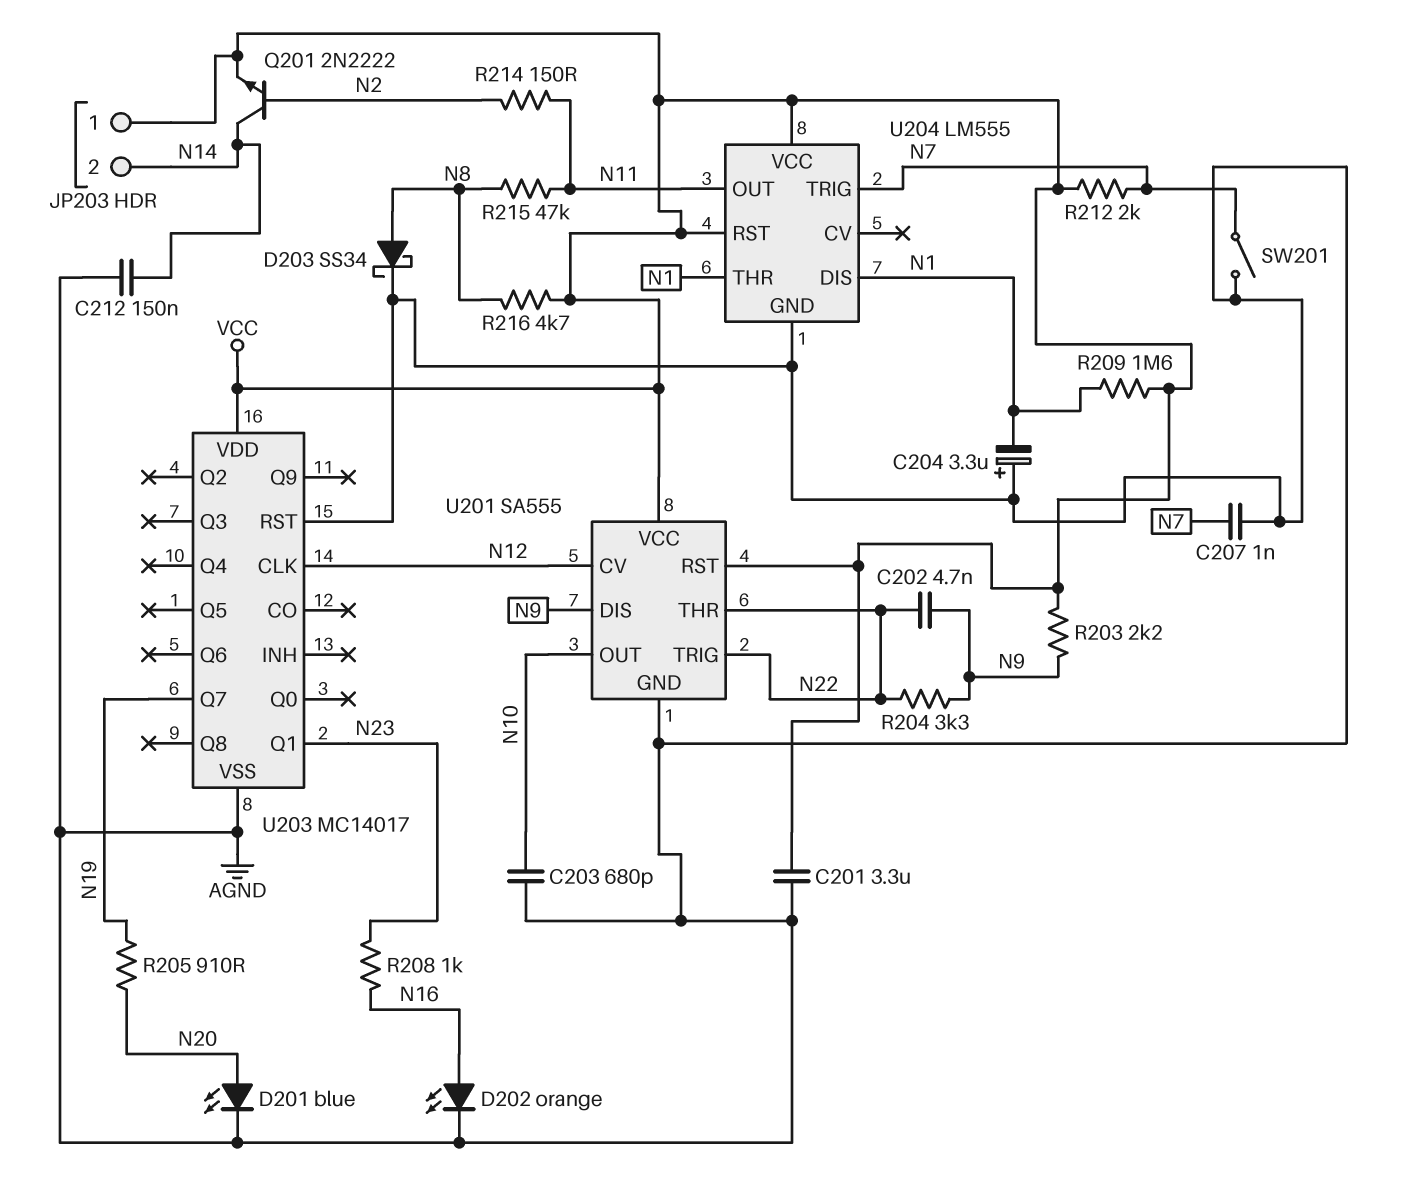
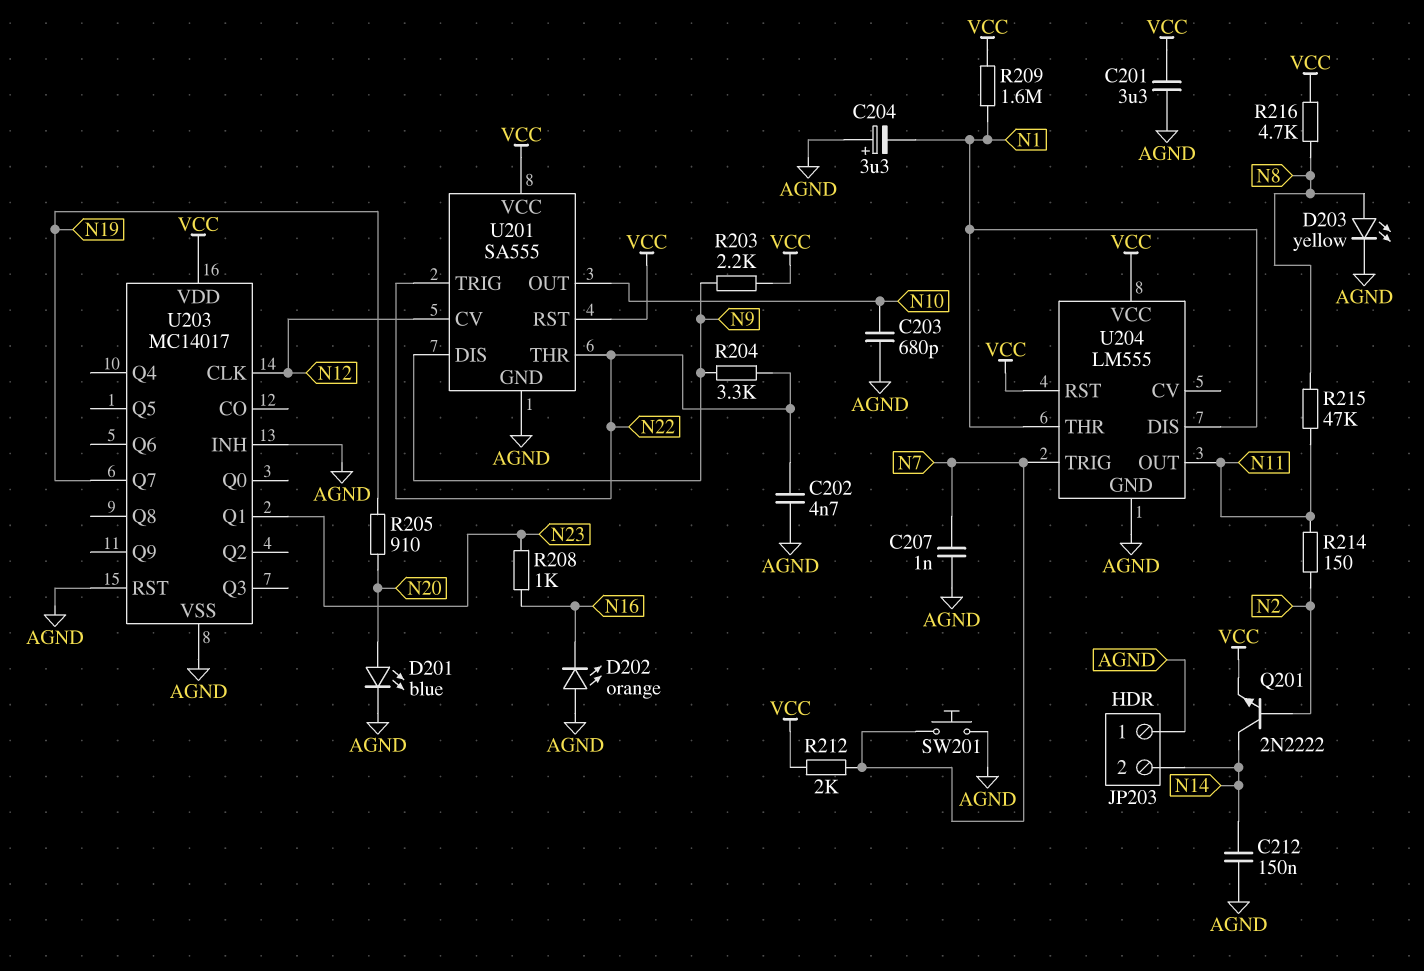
C202: 4.7nF (N9, N22) -> 4.7nF (AGND, N22)
D202: LED orange (A N16, K AGND) -> LED orange (A AGND, K N16)
D203: schottky SS34 (A N8, K AGND) -> LED yellow (A N8, K AGND)
JP203 pin 1: VCC -> AGND
SW201: switch (AGND, N7) -> button (AGND, N7)
U203 pin INH: none -> AGND

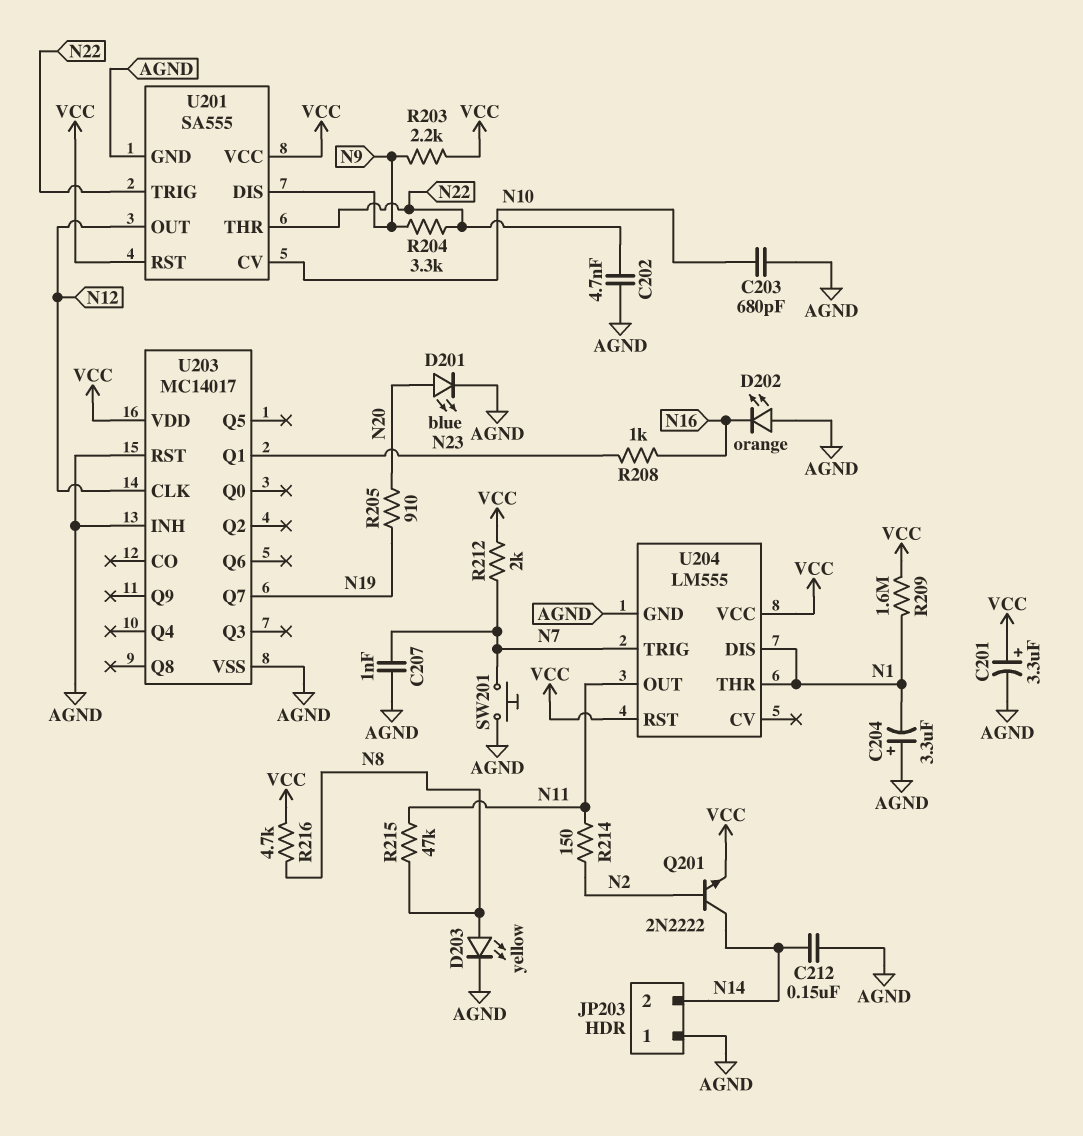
C201: 3.3uF (AGND, VCC) -> 3.3uF (plus VCC, minus AGND)
U201 pin CV: N12 -> N10
U201 pin OUT: N10 -> N12

